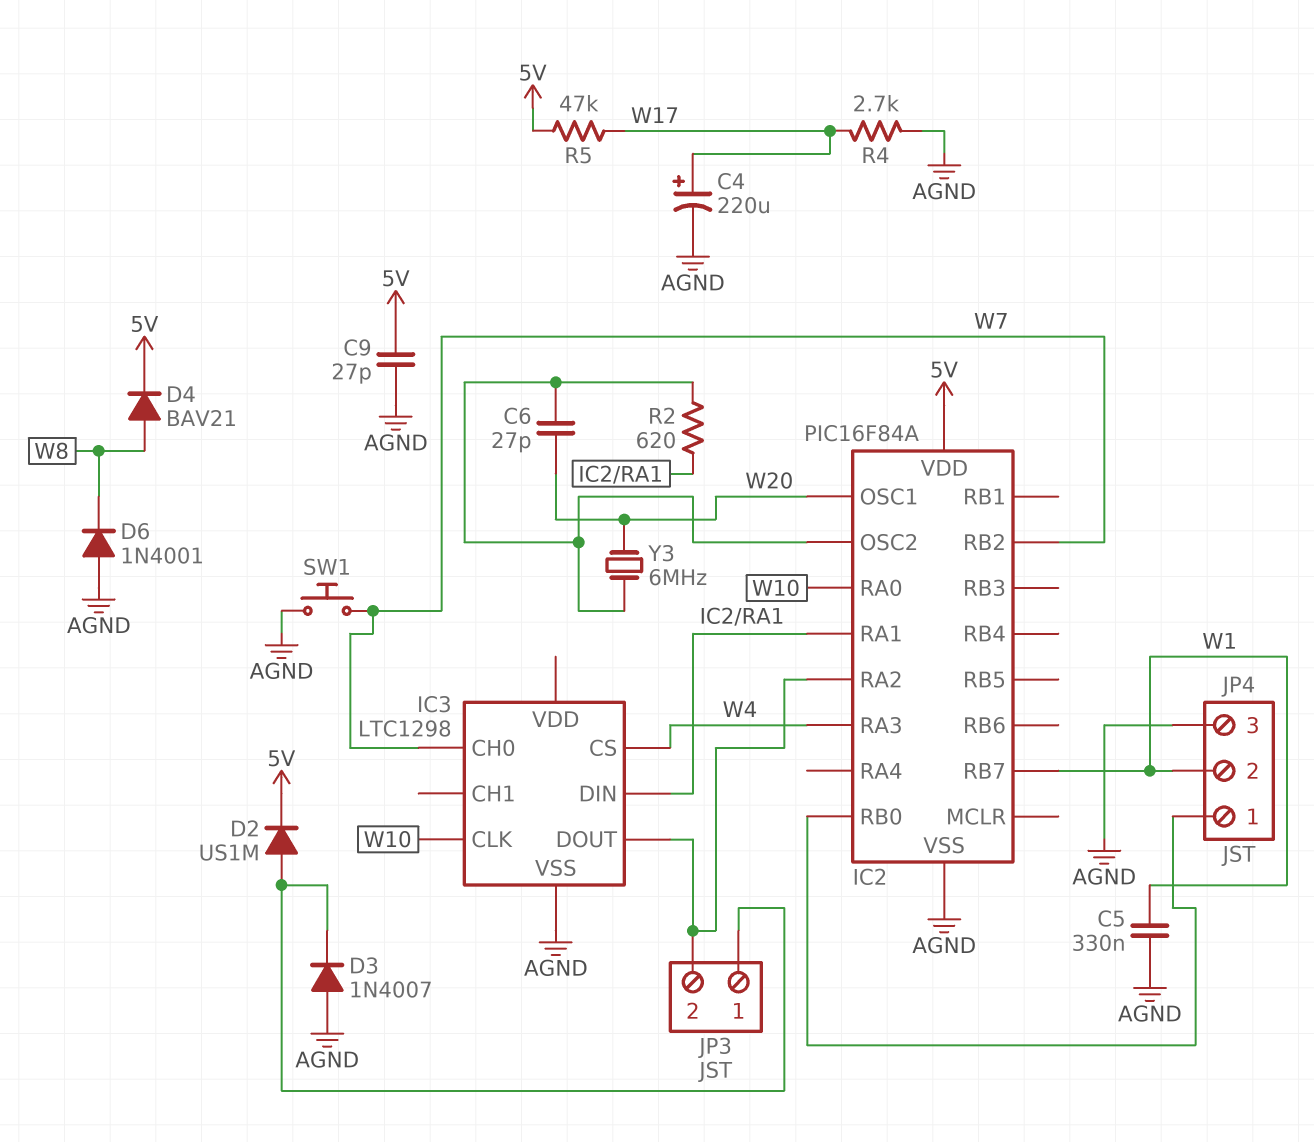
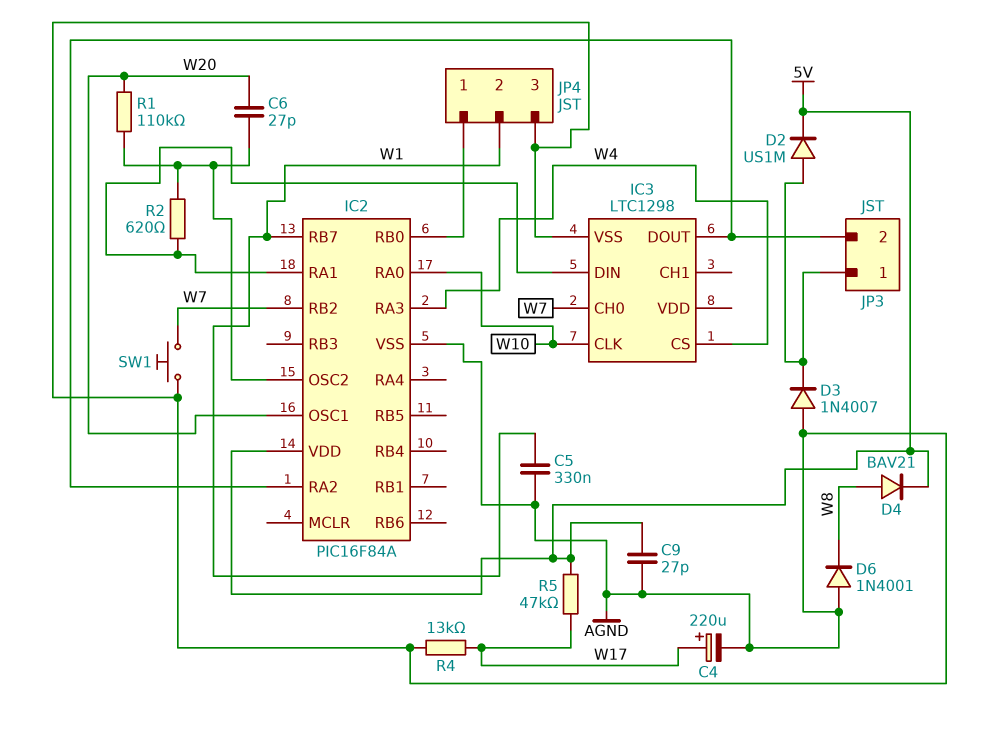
R1: none -> 110k (IC2/OSC2, W20)
R4: 2.7k (AGND, W17) -> 13k (AGND, W17)
Y3: 6MHz (IC2/OSC2, W20) -> none

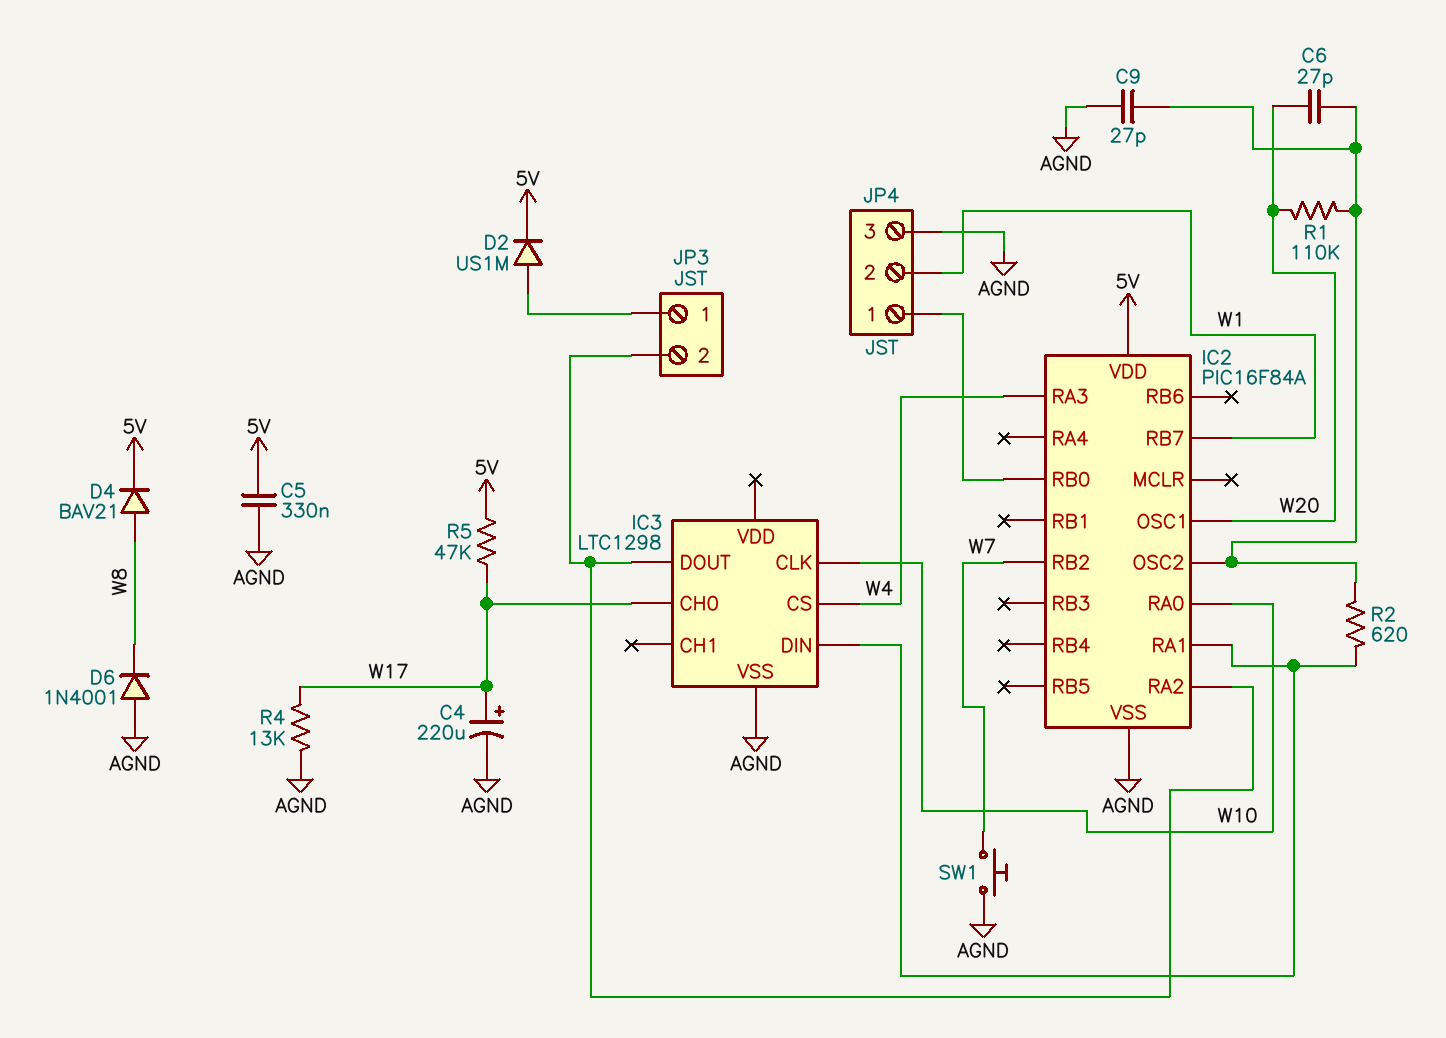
C5: 330nF (AGND, W1) -> 330nF (5V, AGND)
C9: 27pF (5V, AGND) -> 27pF (AGND, IC2/OSC2)
D3: diode 1N4007 (A AGND, K JP3/1) -> none
IC3 pin CH0: W7 -> W17

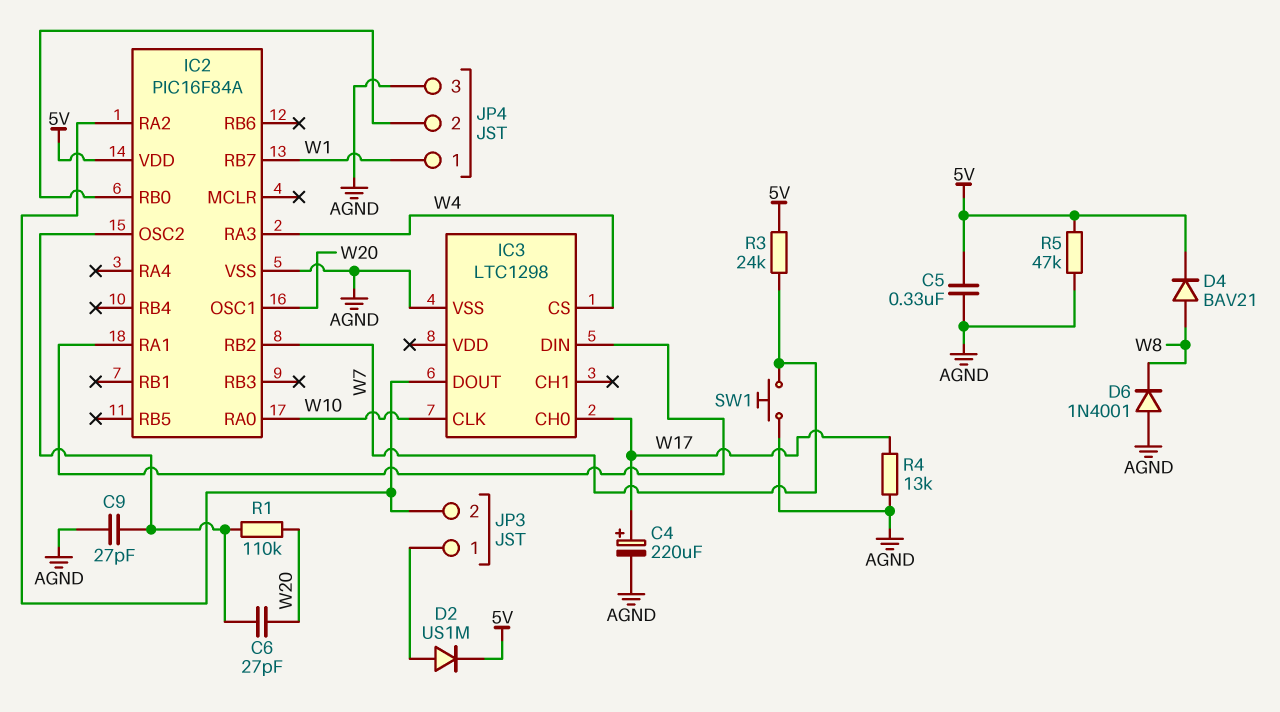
JP4 pin 1: IC2/RB0 -> W1
JP4 pin 2: W1 -> IC2/RB0
R2: 620 (IC2/OSC2, IC2/RA1) -> none
R3: none -> 24k (5V, W7)
R5: 47k (5V, W17) -> 47k (5V, AGND)

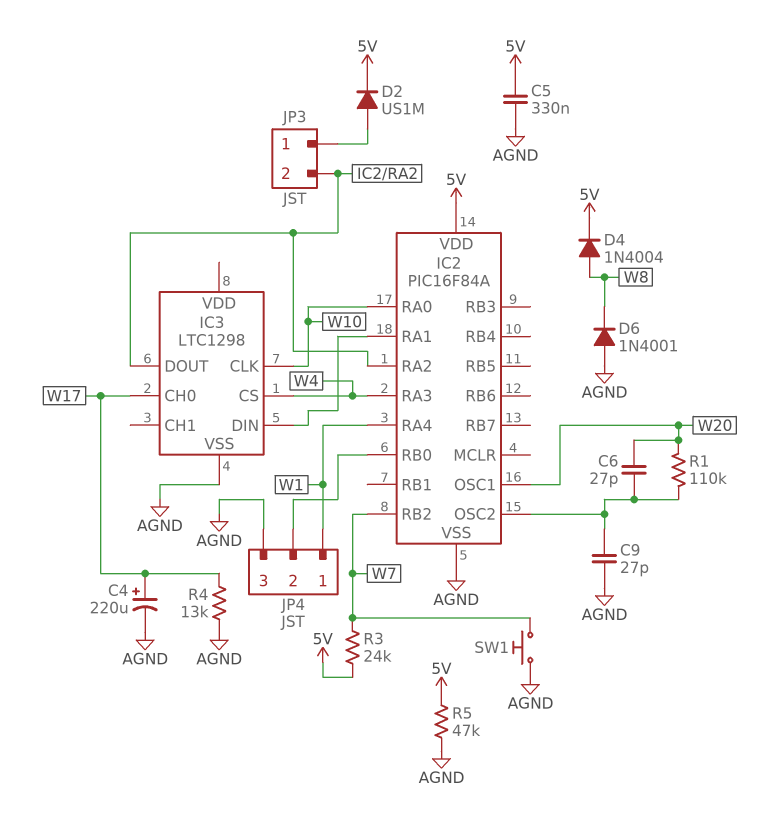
D4: diode BAV21 (A W8, K 5V) -> diode 1N4004 (A W8, K 5V)
IC2 pin RA4: none -> W1
IC2 pin RB7: W1 -> none

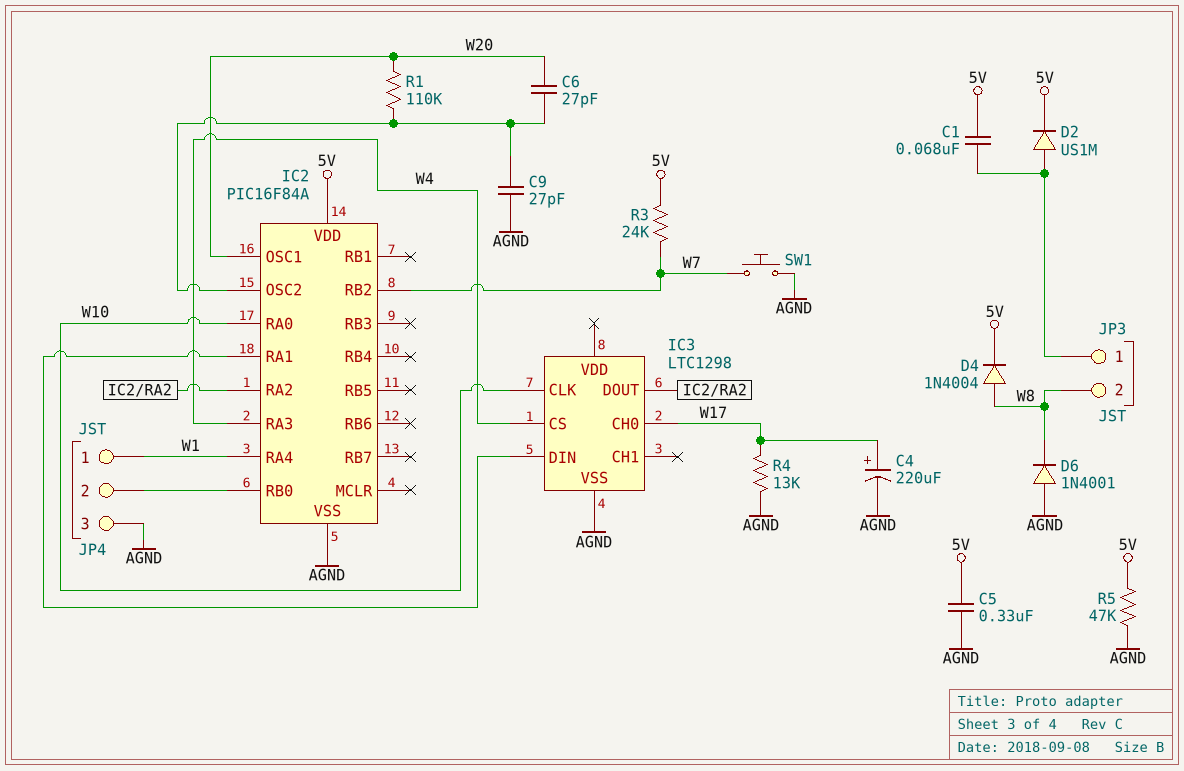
C1: none -> 68nF (5V, JP3/1)
JP3 pin 2: IC2/RA2 -> W8

